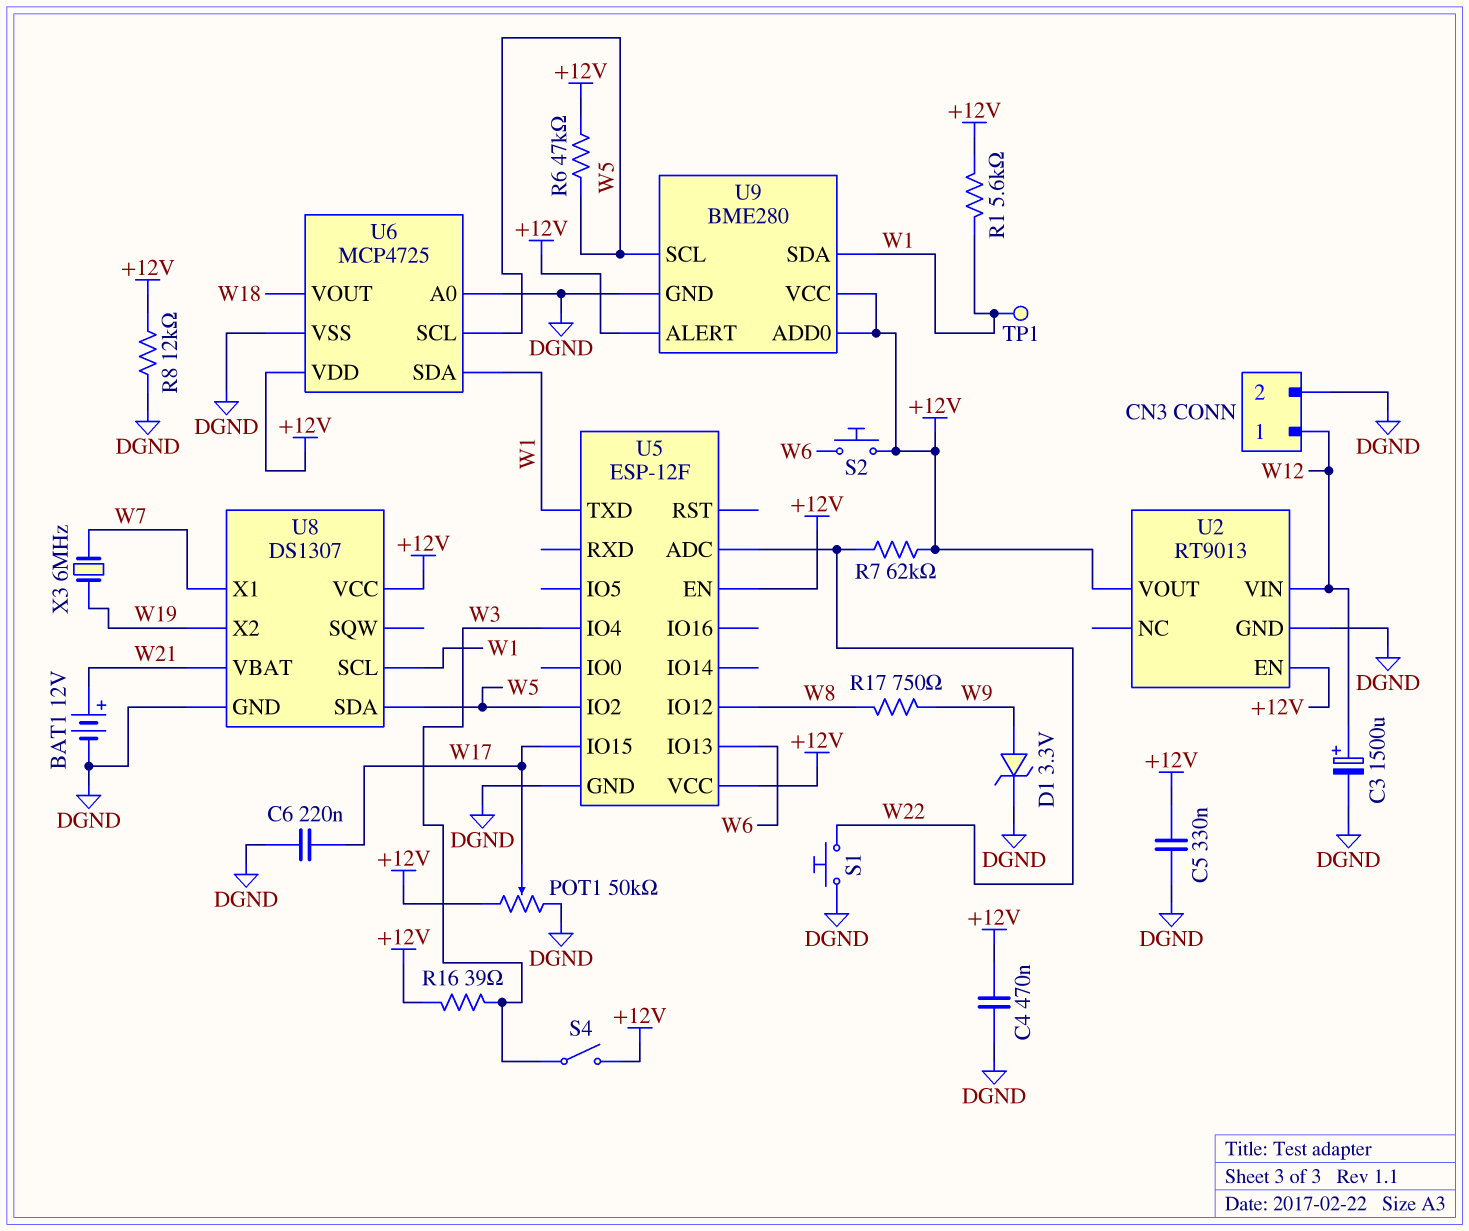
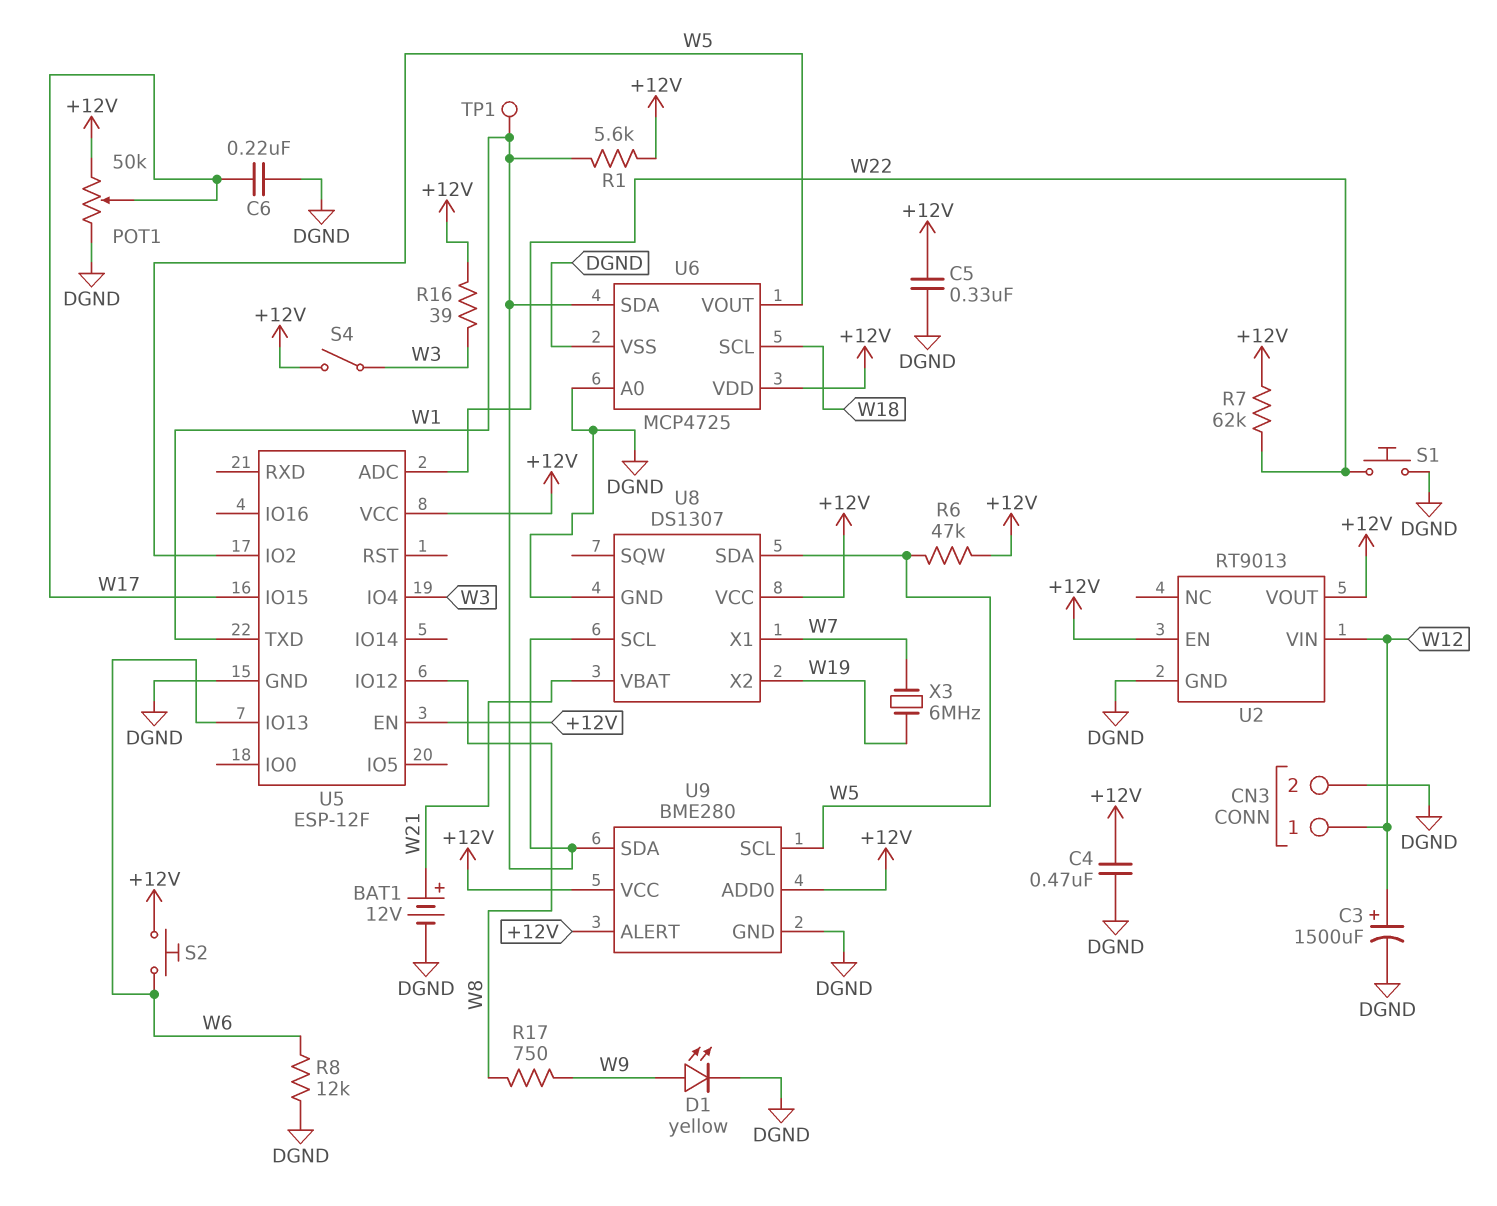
D1: zener 3.3V (A W9, K DGND) -> LED yellow (A W9, K DGND)
R8: 12k (+12V, DGND) -> 12k (DGND, W6)
U6 pin SCL: W5 -> W18
U6 pin VOUT: W18 -> W5

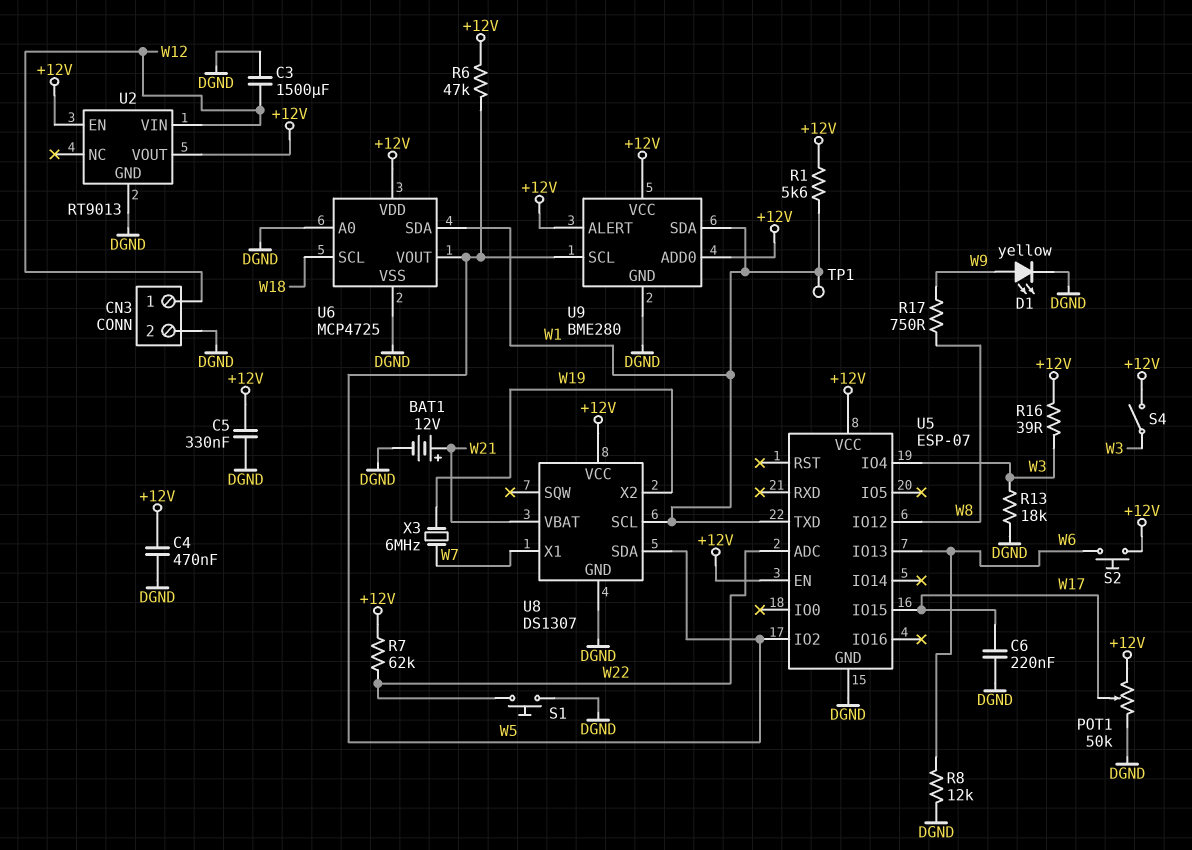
C3: 1500uF (plus W12, minus DGND) -> 1500uF (DGND, W12)
R13: none -> 18k (DGND, W3)
U5: ESP-12F -> ESP-07

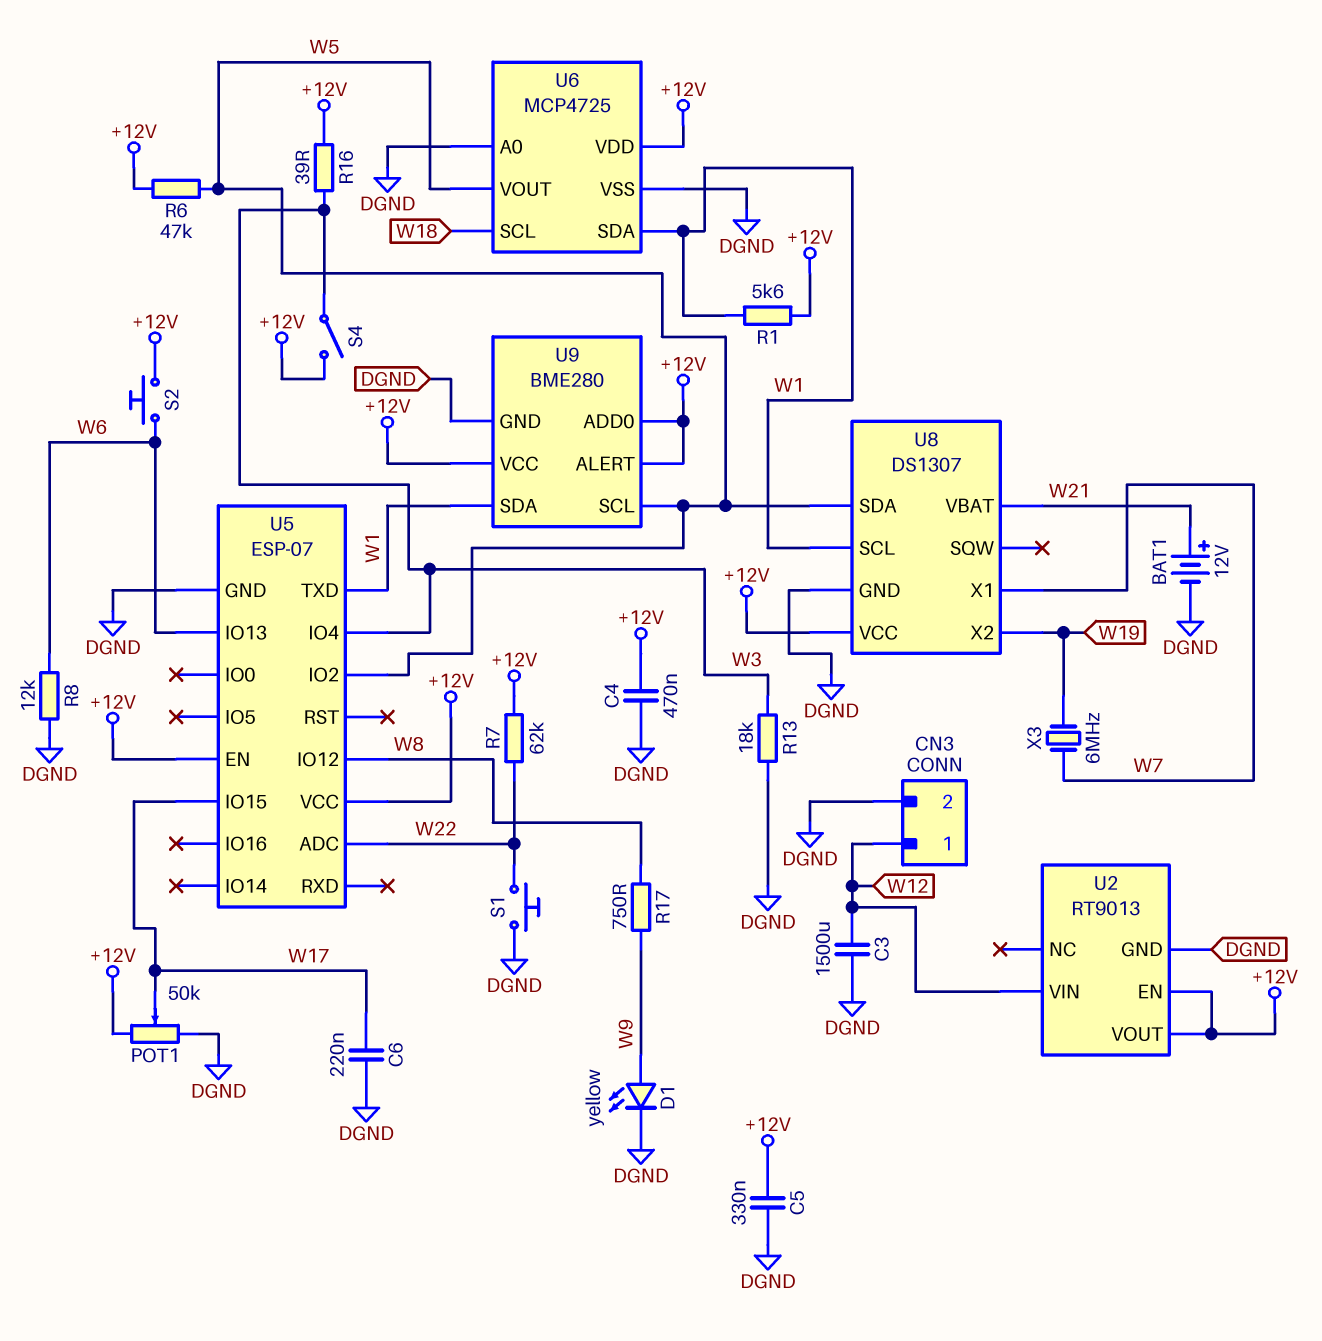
TP1: test point (W1) -> none

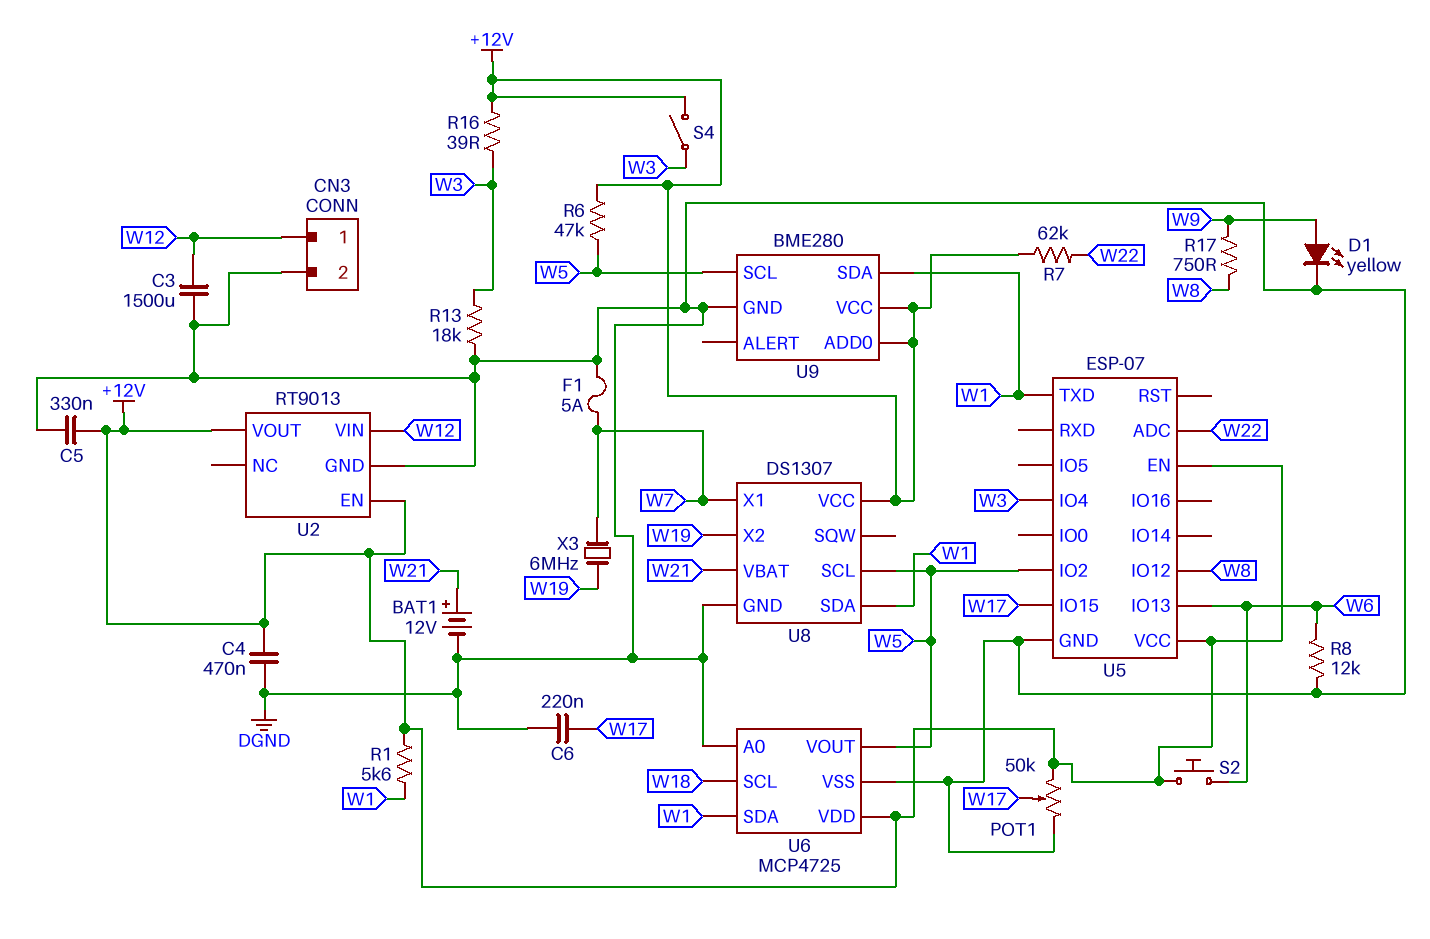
F1: none -> 5A (DGND, W7)
S1: button (DGND, W22) -> none
U8 pin SCL: W1 -> W5
U8 pin SDA: W5 -> W1
U9 pin ALERT: +12V -> none

